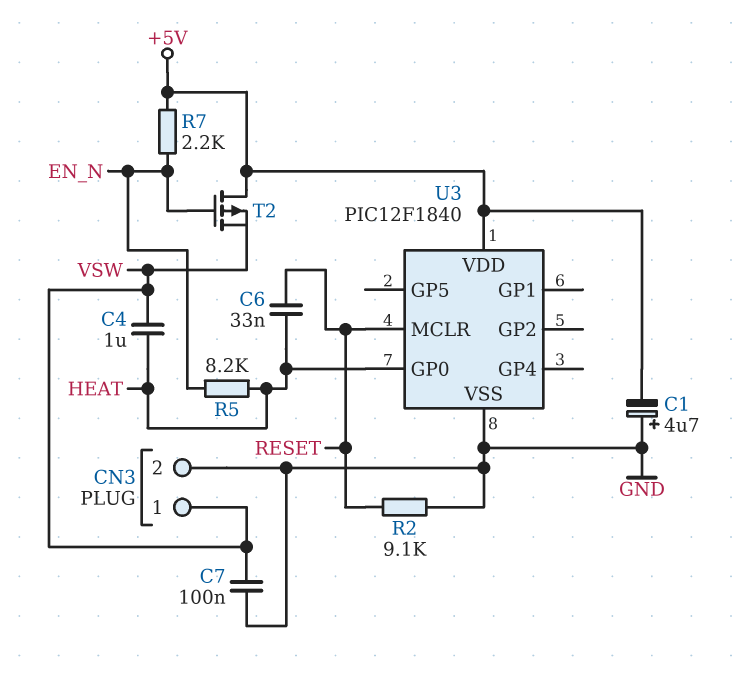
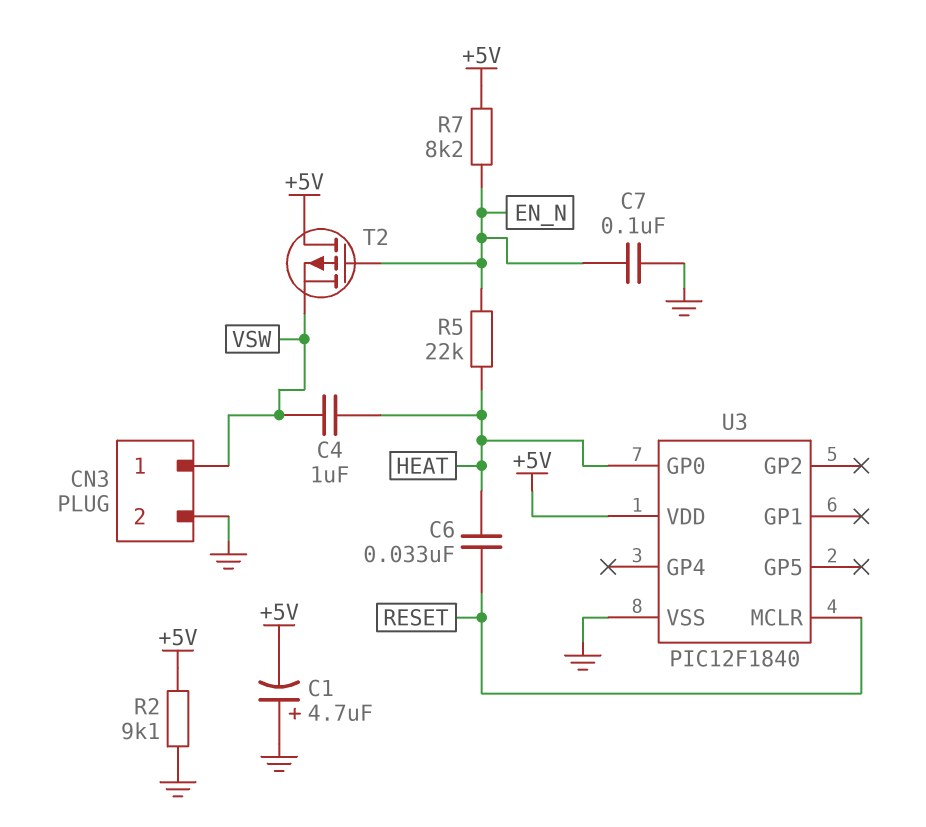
C7: 100nF (GND, VSW) -> 100nF (EN_N, GND)
R2: 9.1k (GND, RESET) -> 9.1k (+5V, GND)
R5: 8.2k (EN_N, HEAT) -> 22k (EN_N, HEAT)
R7: 2.2k (+5V, EN_N) -> 8.2k (+5V, EN_N)

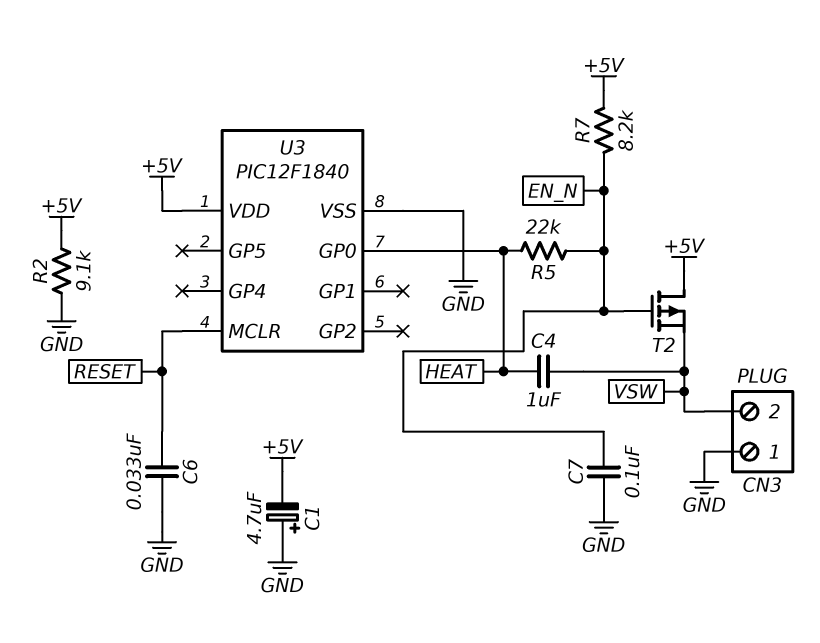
C6: 33nF (HEAT, RESET) -> 33nF (GND, RESET)
CN3 pin 1: VSW -> GND
CN3 pin 2: GND -> VSW

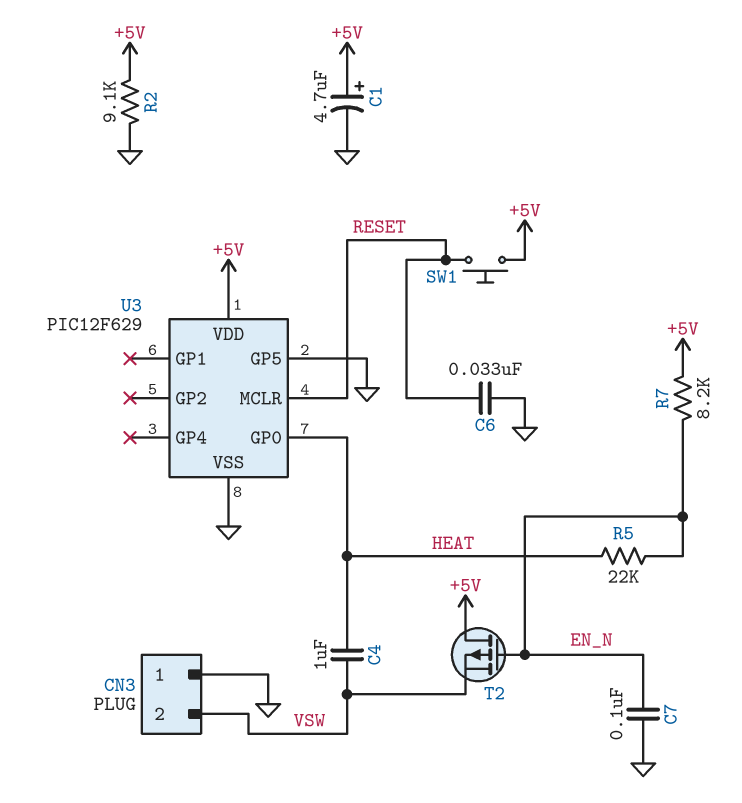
C1: 4.7uF (plus GND, minus +5V) -> 4.7uF (plus +5V, minus GND)
SW1: none -> button (+5V, RESET)
U3: PIC12F1840 -> PIC12F629
U3 pin GP5: none -> GND

